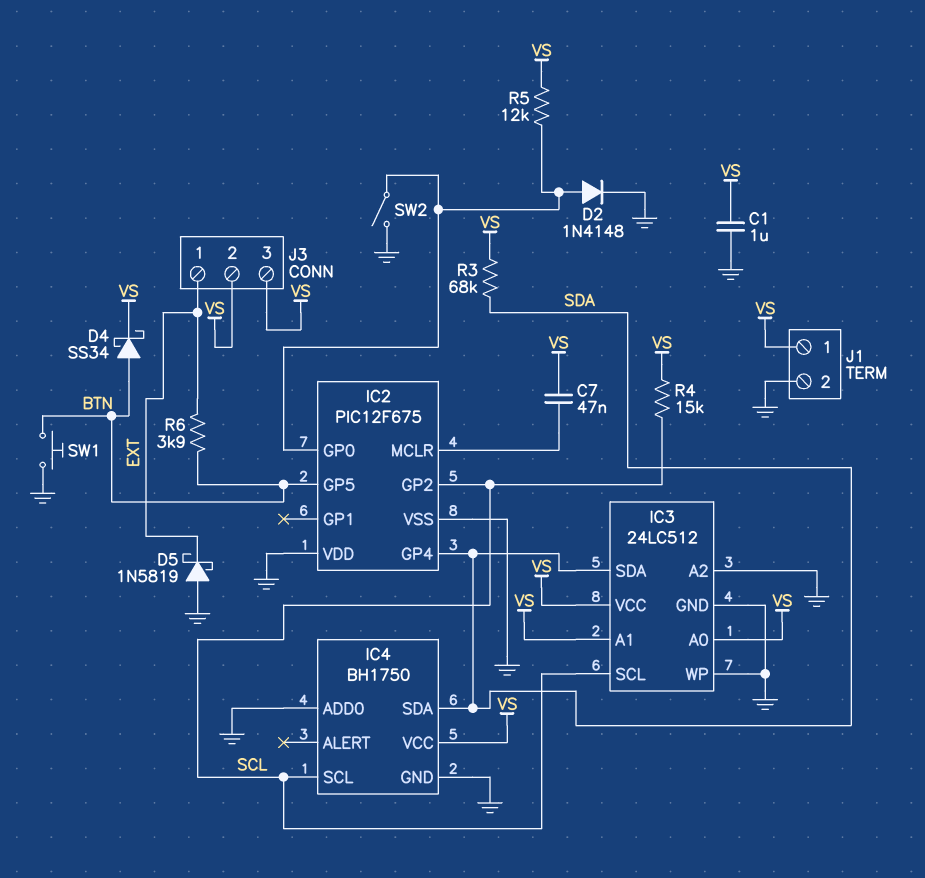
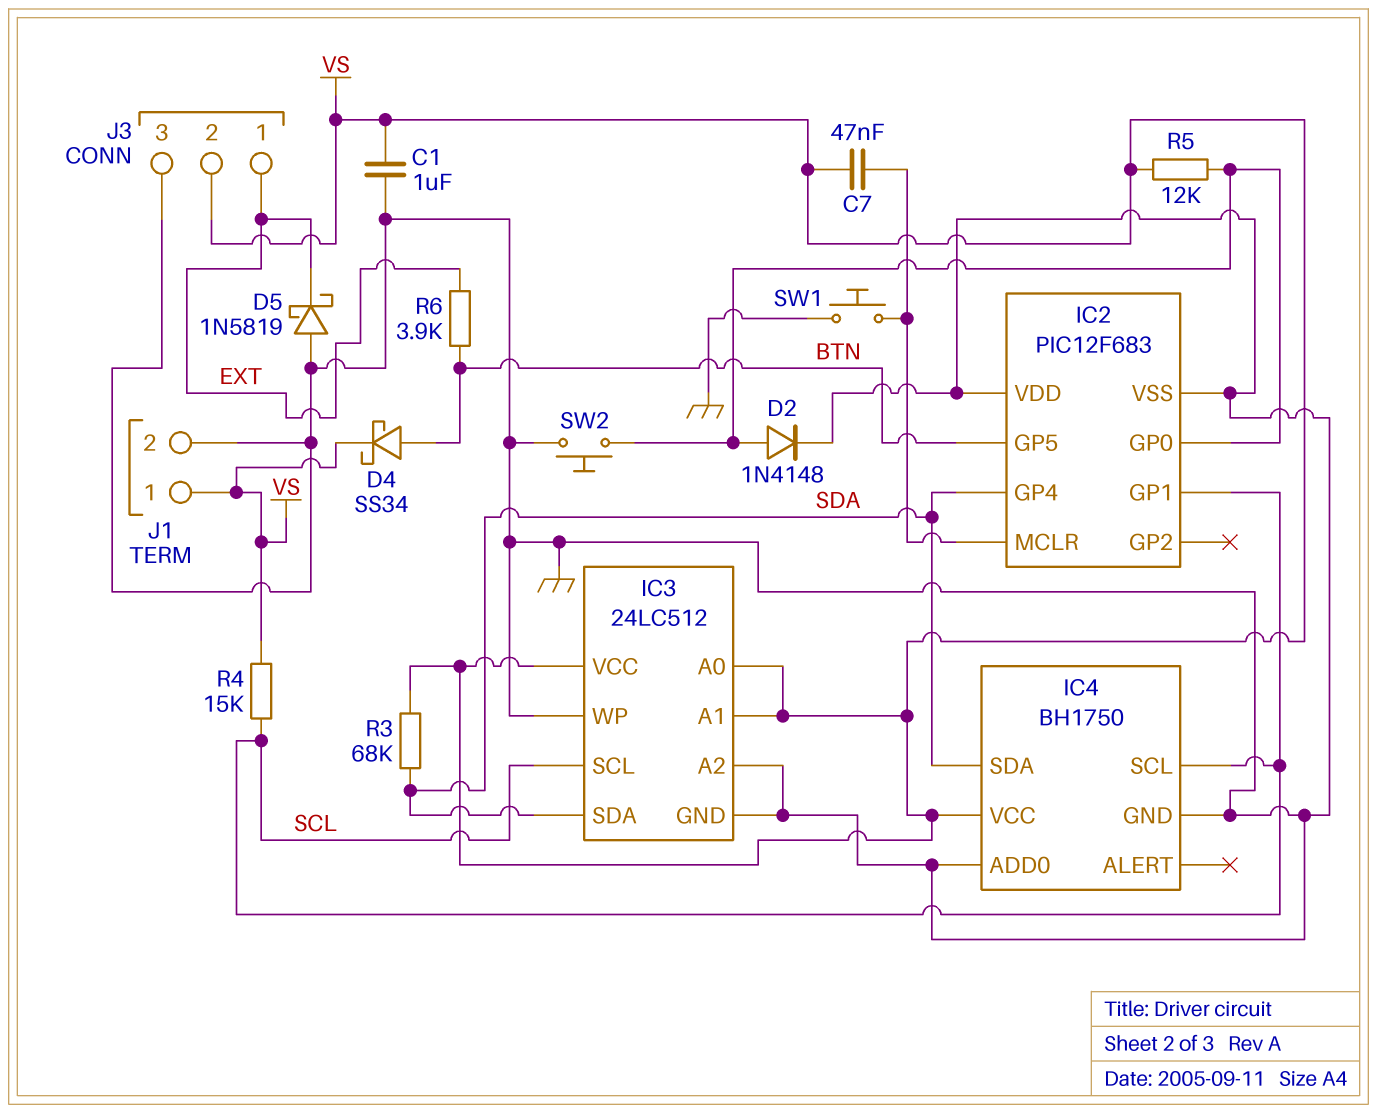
IC2: PIC12F675 -> PIC12F683
IC2 pin GP1: none -> SCL
IC2 pin GP2: SCL -> none
J3 pin 3: VS -> GND
SW1: button (BTN, GND) -> button (GND, IC2/MCLR)
SW2: switch (GND, IC2/GP0) -> button (GND, IC2/GP0)

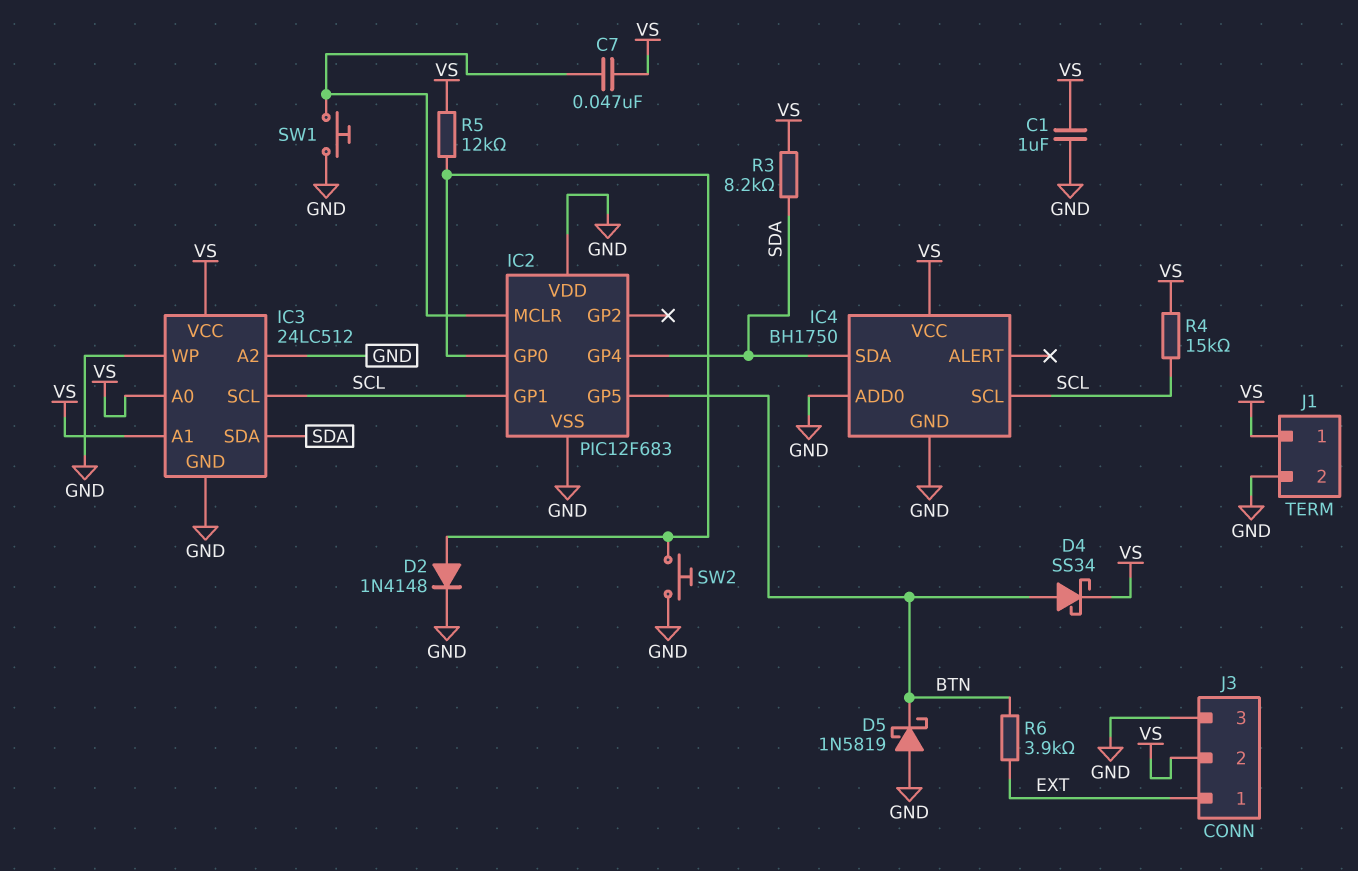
D5: schottky 1N5819 (A GND, K EXT) -> schottky 1N5819 (A GND, K BTN)
R3: 68k (SDA, VS) -> 8.2k (SDA, VS)

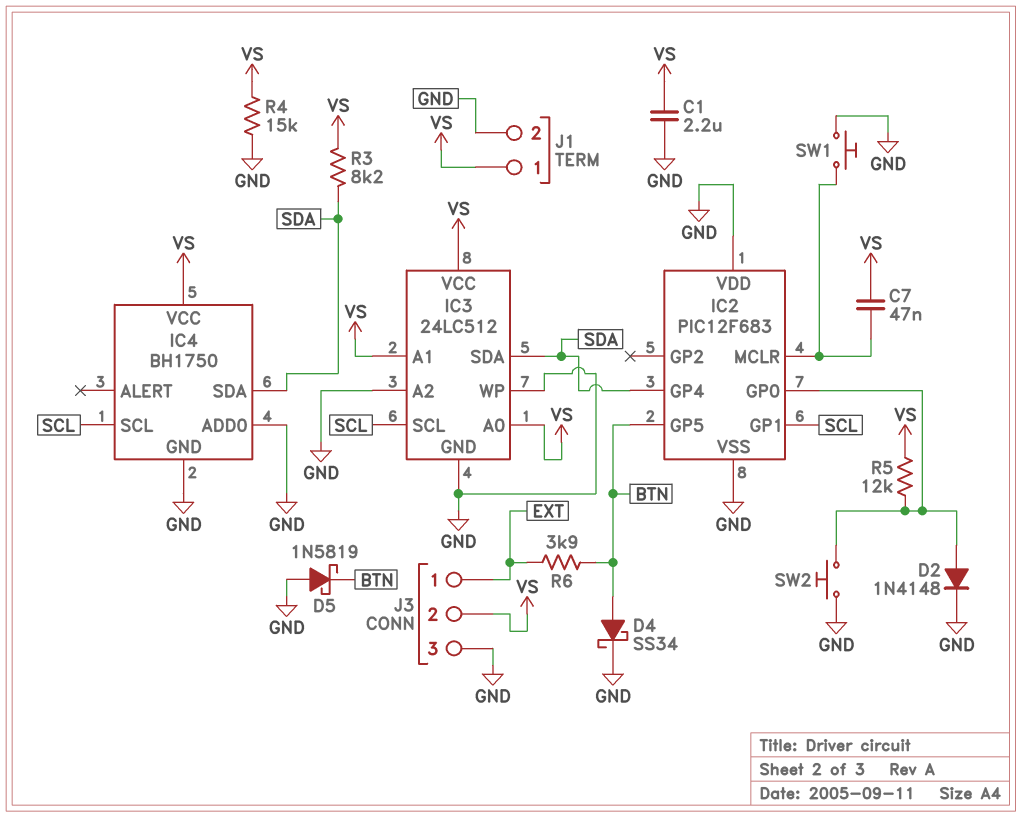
C1: 1uF (GND, VS) -> 2.2uF (GND, VS)
D4: schottky SS34 (A BTN, K VS) -> schottky SS34 (A BTN, K GND)
R4: 15k (SCL, VS) -> 15k (GND, VS)

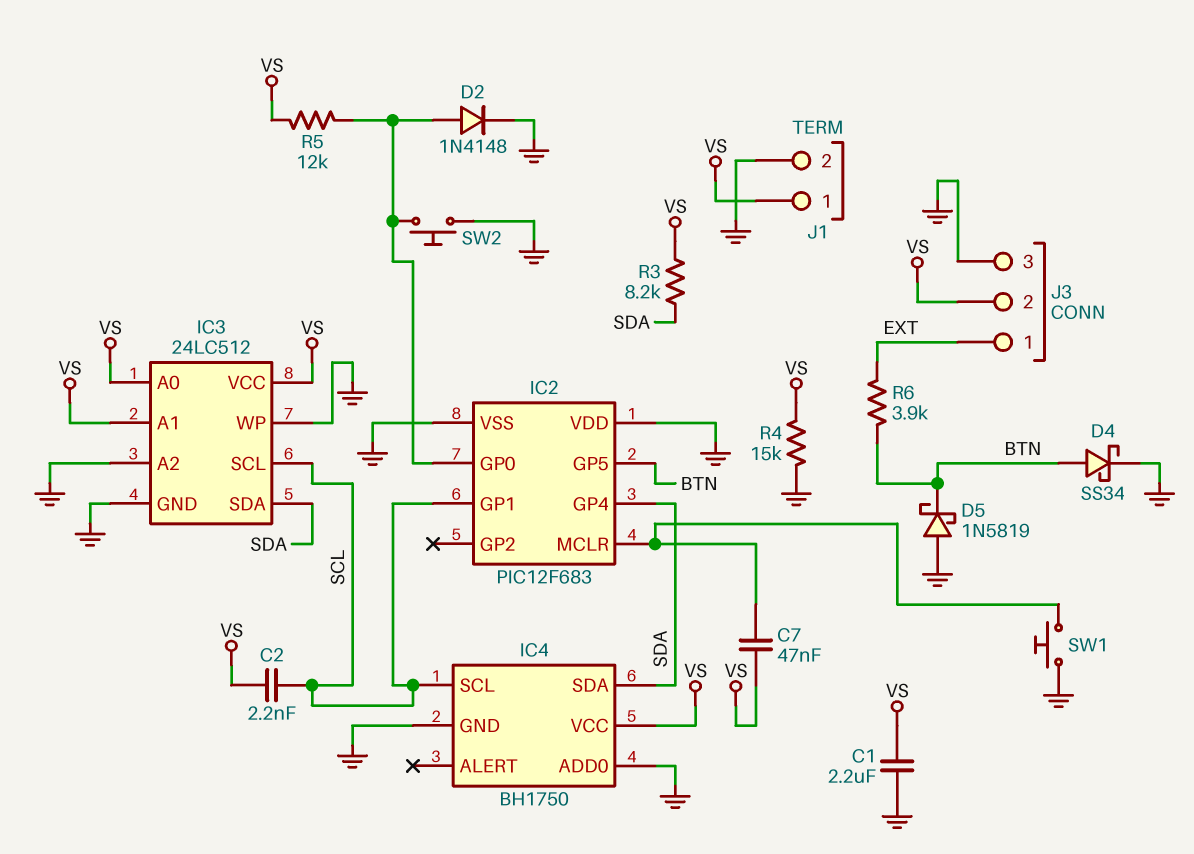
C2: none -> 2.2nF (SCL, VS)

